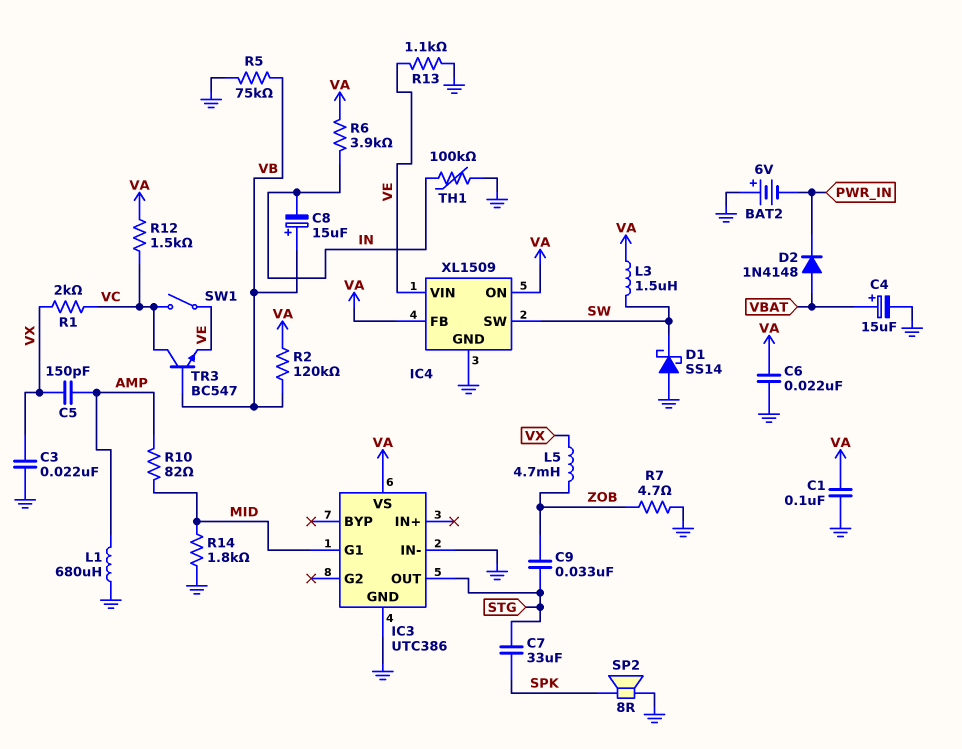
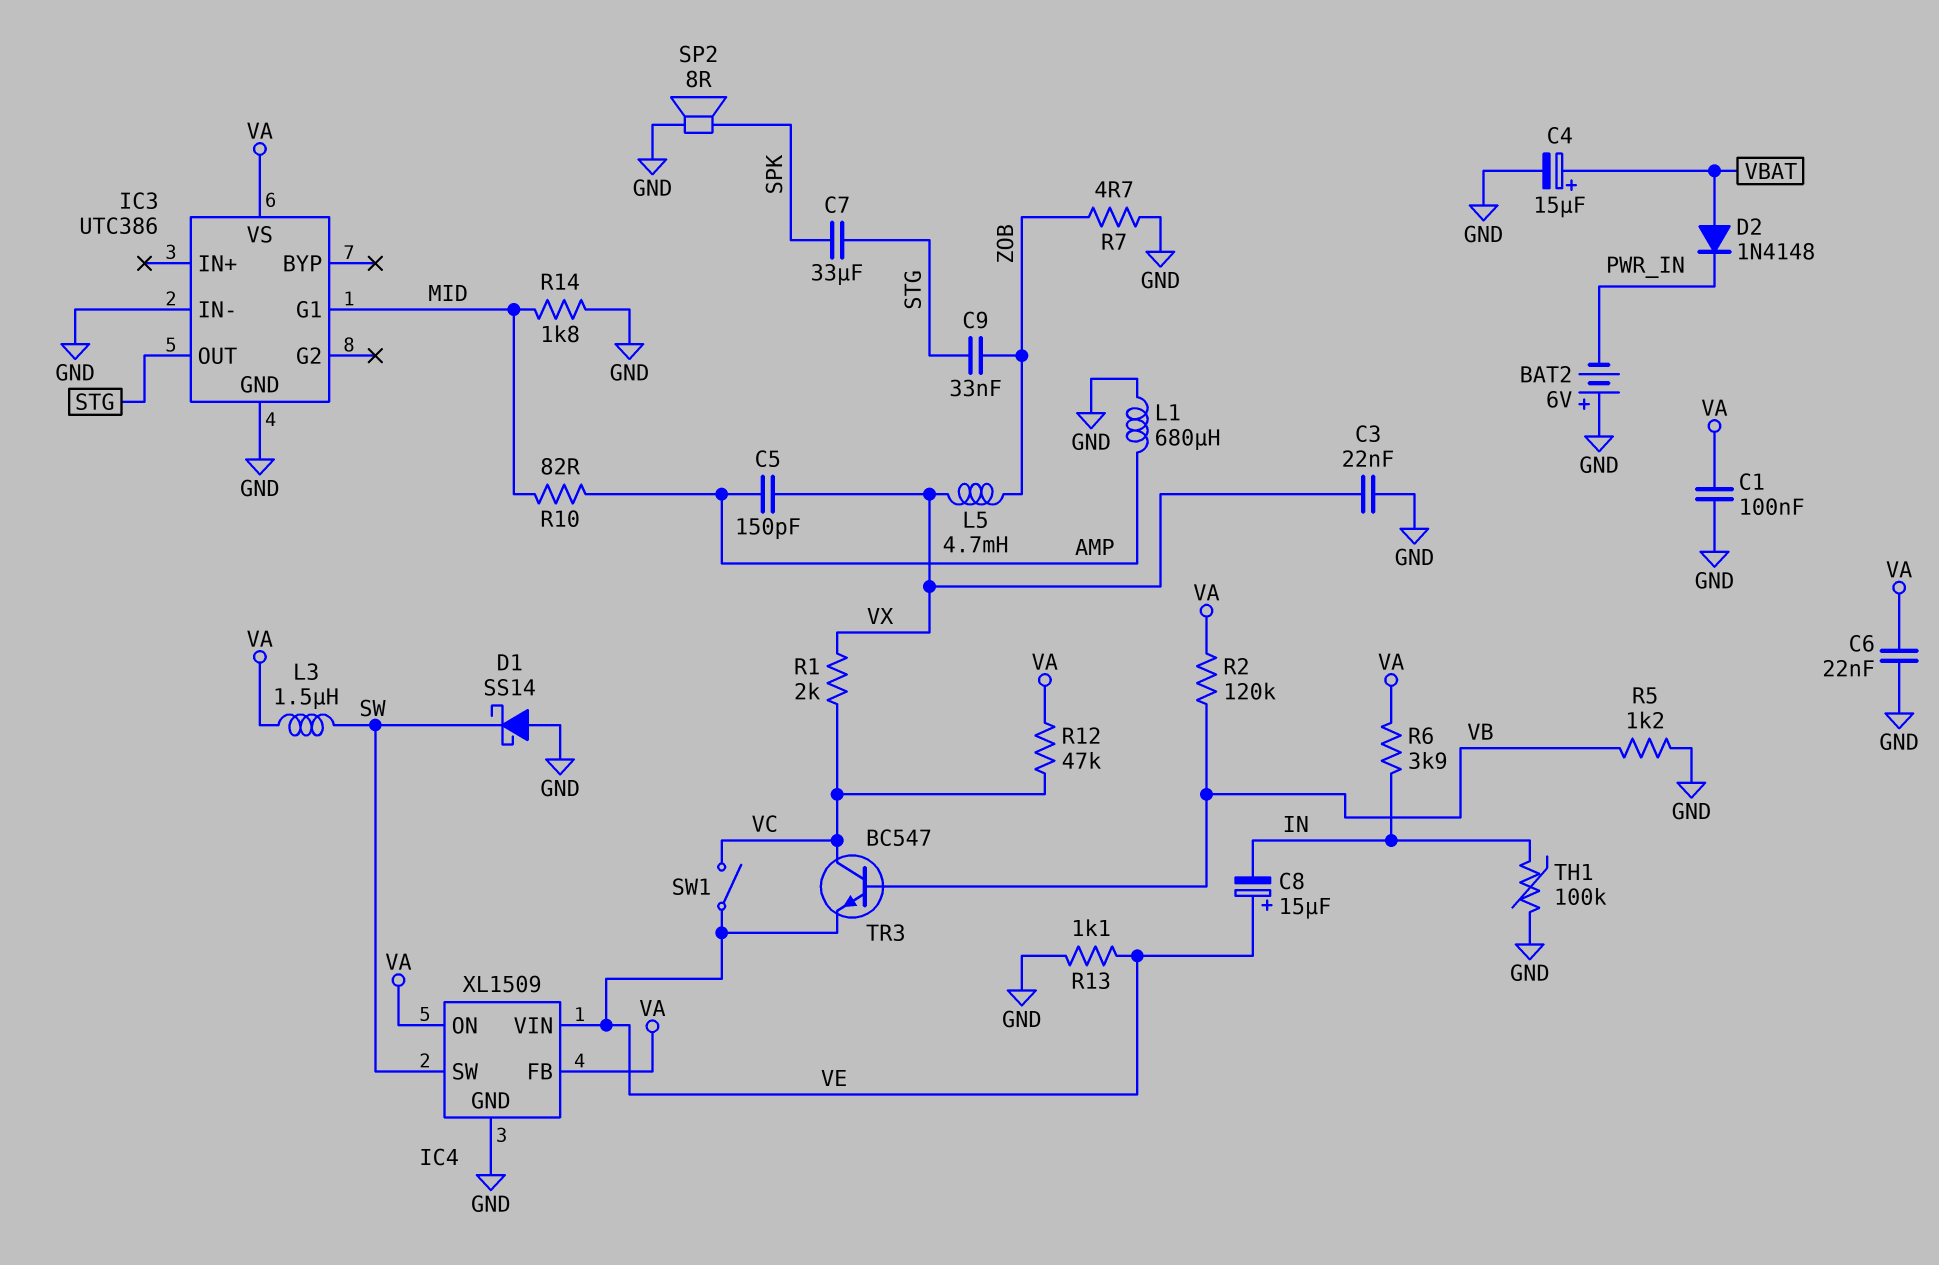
C8: 15uF (plus VB, minus IN) -> 15uF (plus VE, minus IN)
R5: 75k (GND, VB) -> 1.2k (GND, VB)
R12: 1.5k (VA, VC) -> 47k (VA, VC)

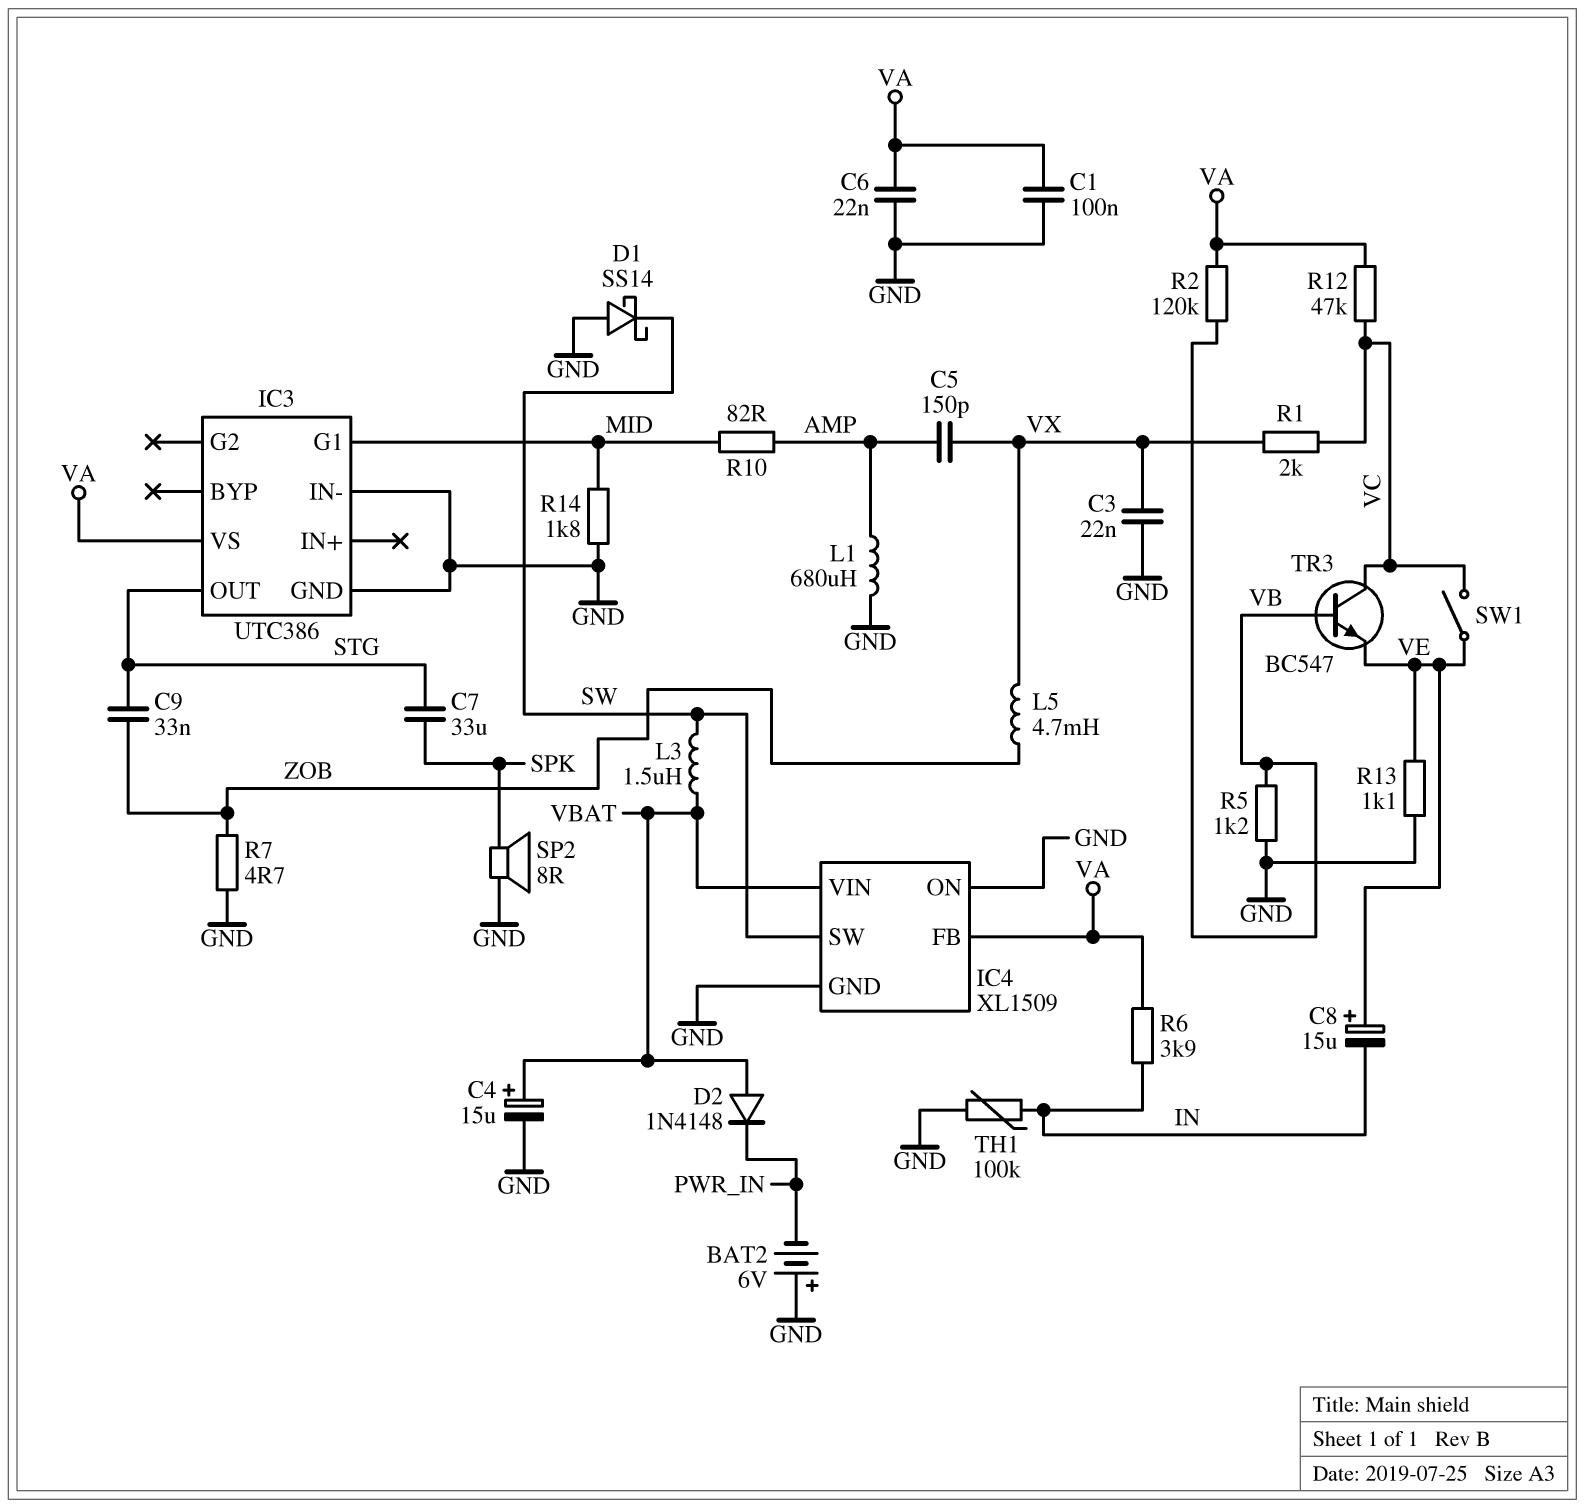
IC4 pin ON: VA -> GND
IC4 pin VIN: VE -> VBAT
L3: 1.5uH (SW, VA) -> 1.5uH (SW, VBAT)

